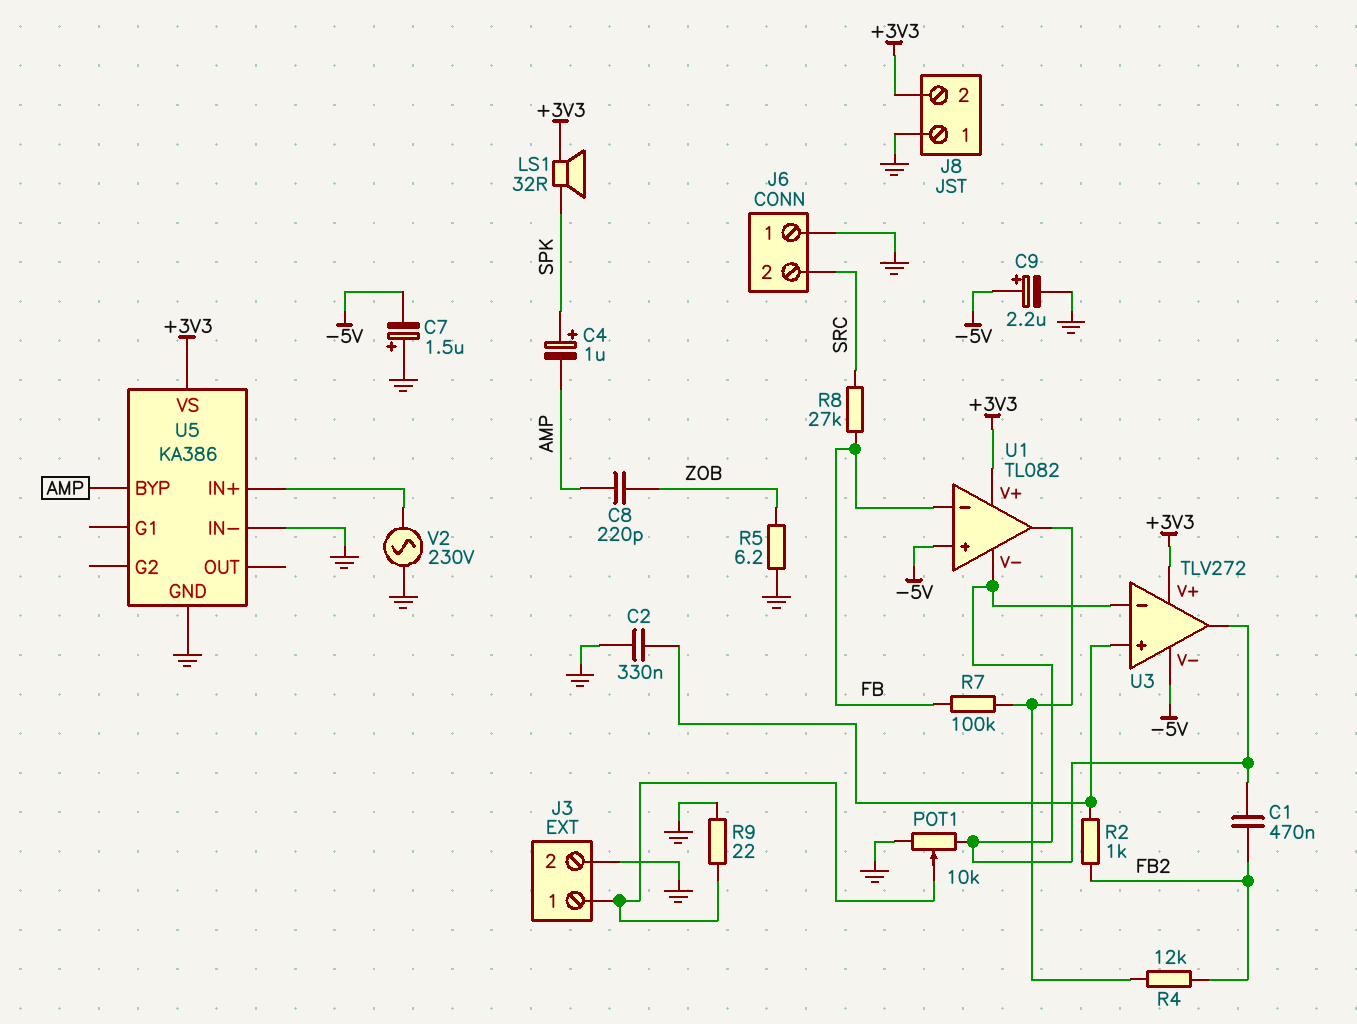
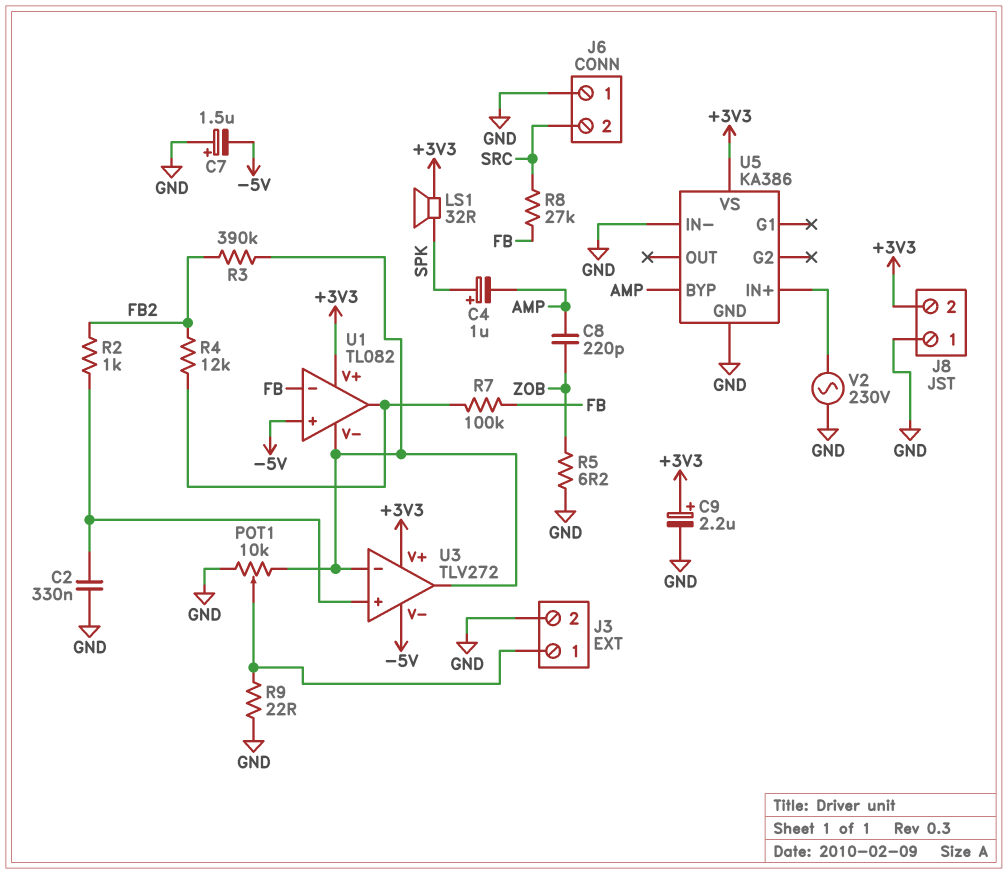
C1: 470nF (FB2, U1/V-) -> none
C9: 2.2uF (plus -5V, minus GND) -> 2.2uF (plus +3V3, minus GND)
R3: none -> 390k (FB2, U1/V-)

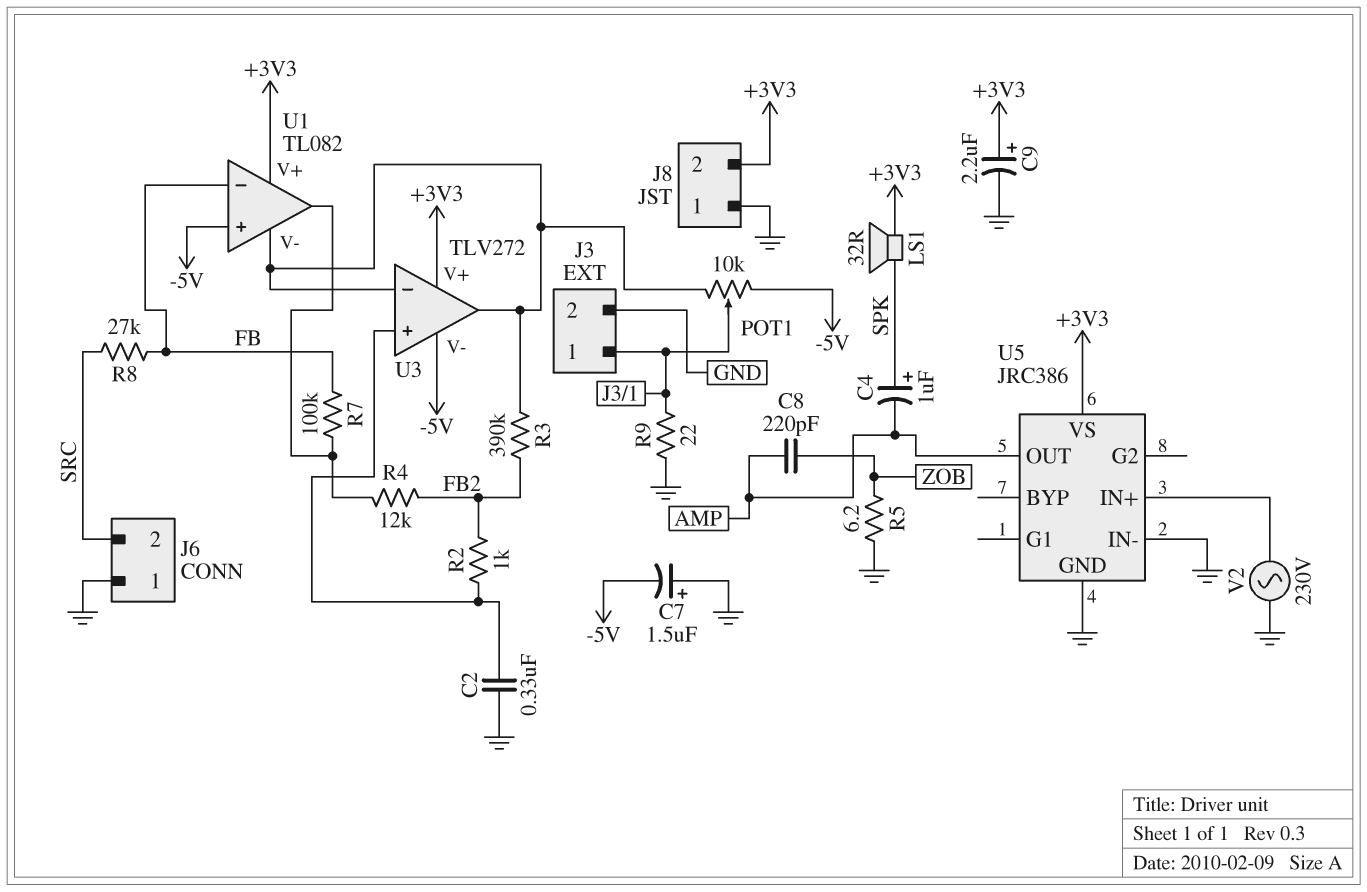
POT1: 10k (GND, U1/V-, wiper J3/1) -> 10k (-5V, U1/V-, wiper J3/1)
U5: KA386 -> JRC386
U5 pin BYP: AMP -> none
U5 pin OUT: none -> AMP

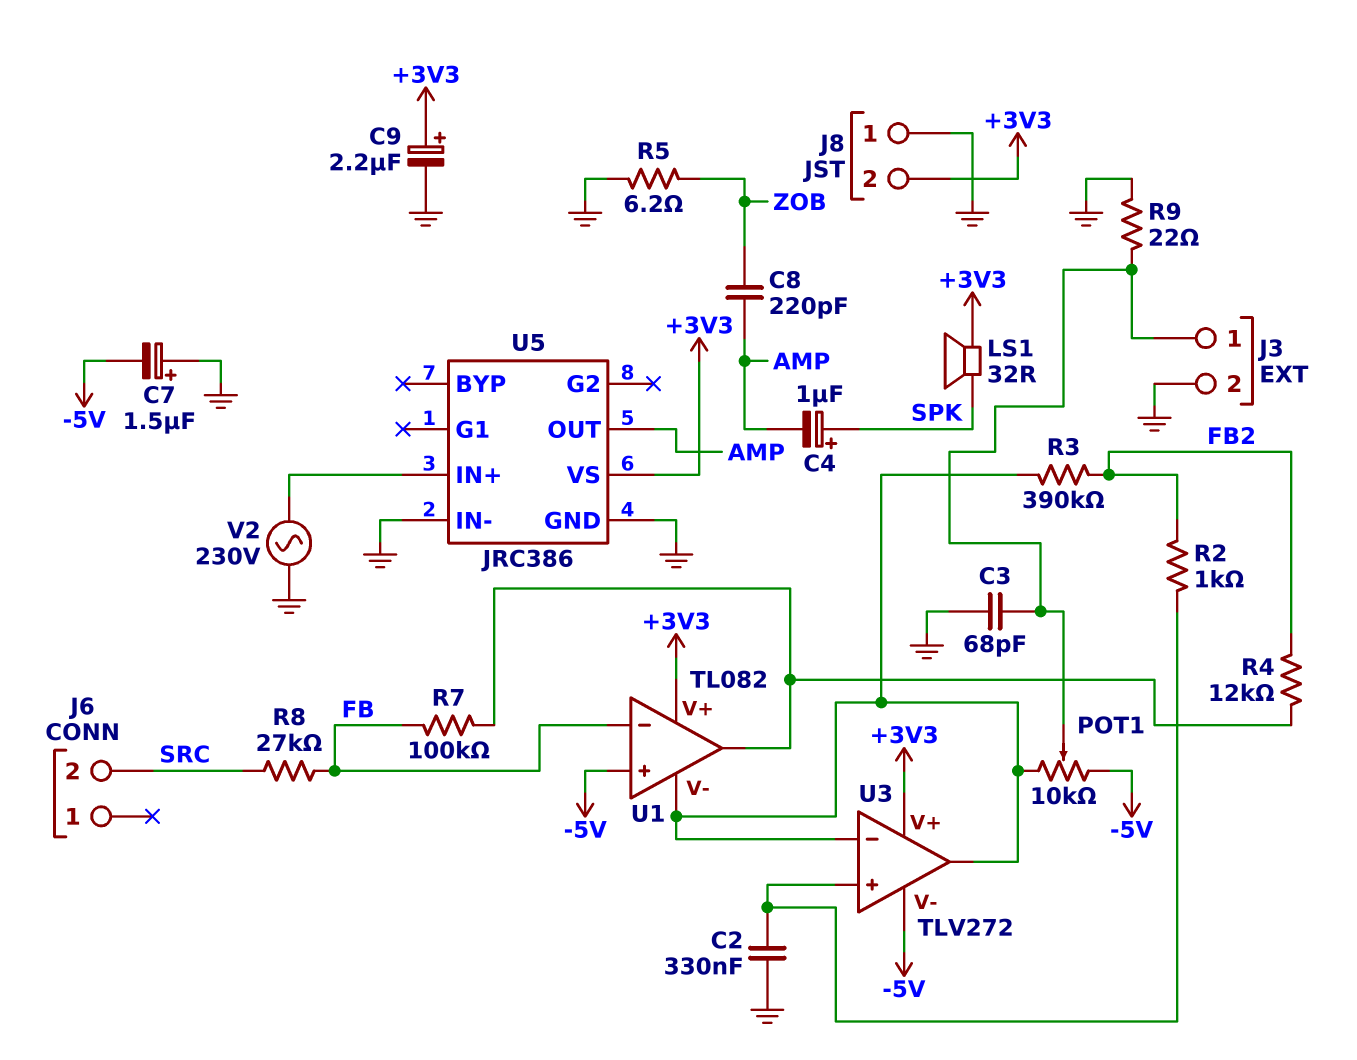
C3: none -> 68pF (GND, J3/1)
J6 pin 1: GND -> none

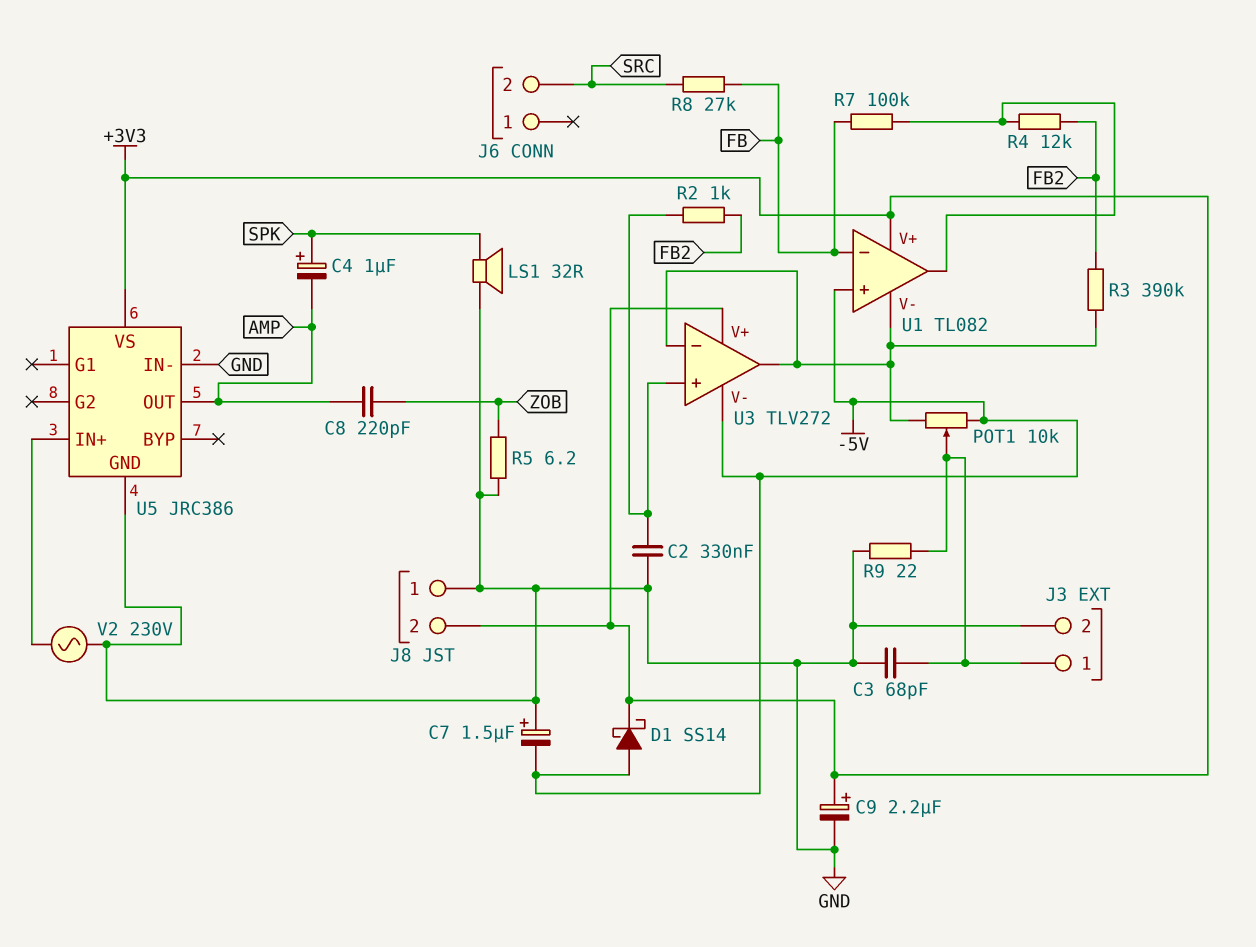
D1: none -> schottky SS14 (A -5V, K +3V3)
LS1: speaker 32R (+3V3, SPK) -> speaker 32R (GND, SPK)

